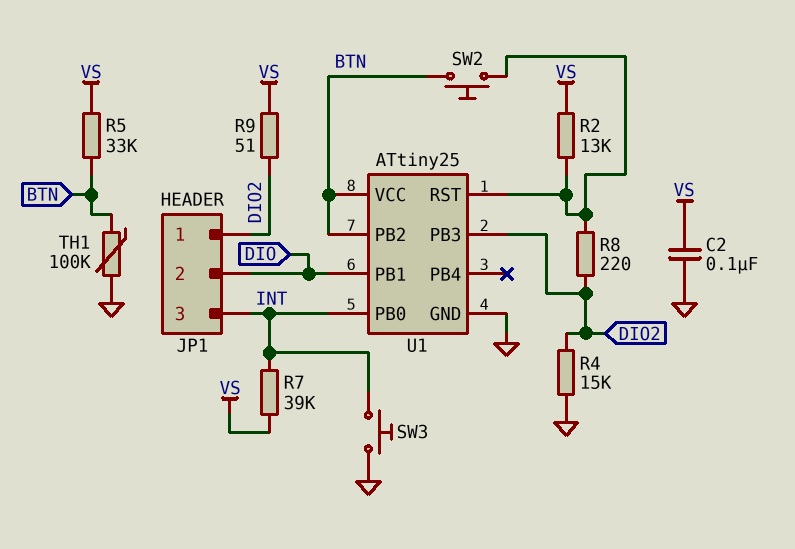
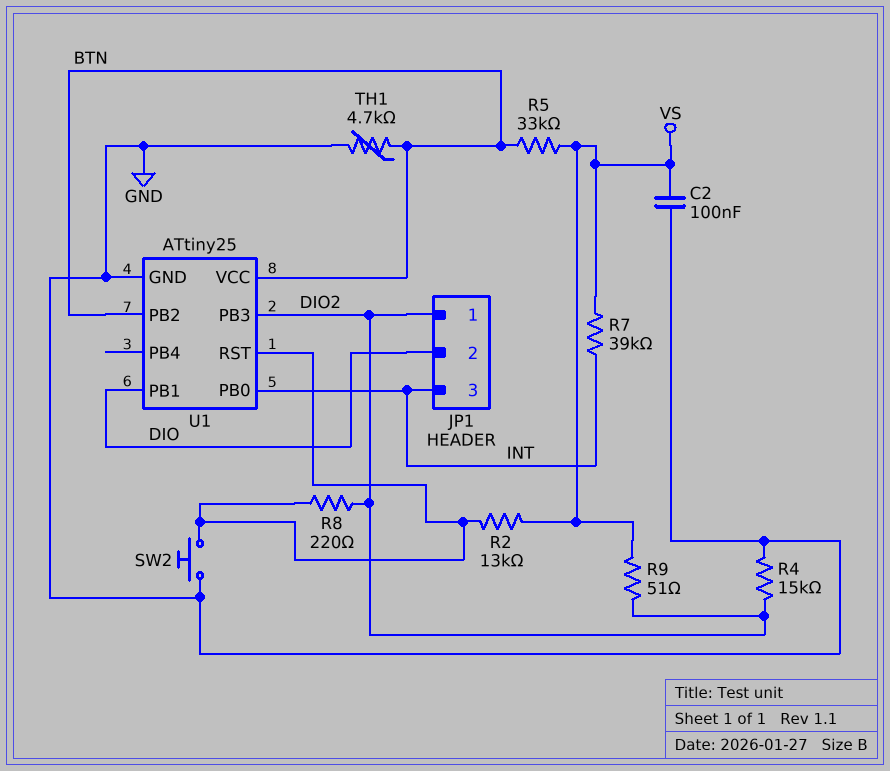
SW2: button (BTN, U1/RST) -> button (GND, U1/RST)
SW3: button (GND, INT) -> none
TH1: 100k (BTN, GND) -> 4.7k (BTN, GND)

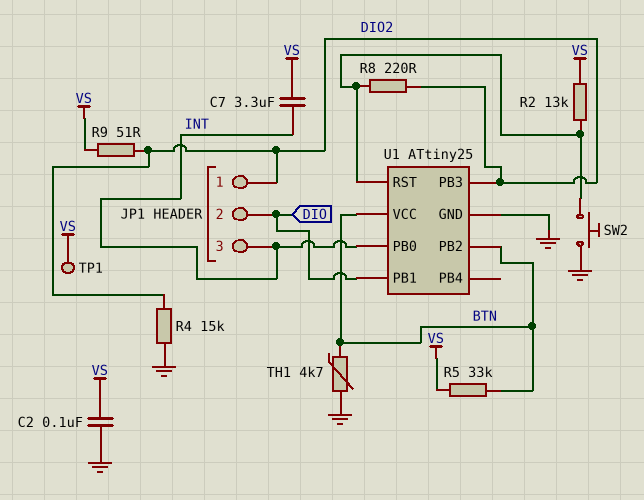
C7: none -> 3.3uF (INT, VS)
R7: 39k (INT, VS) -> none
TP1: none -> test point (VS)

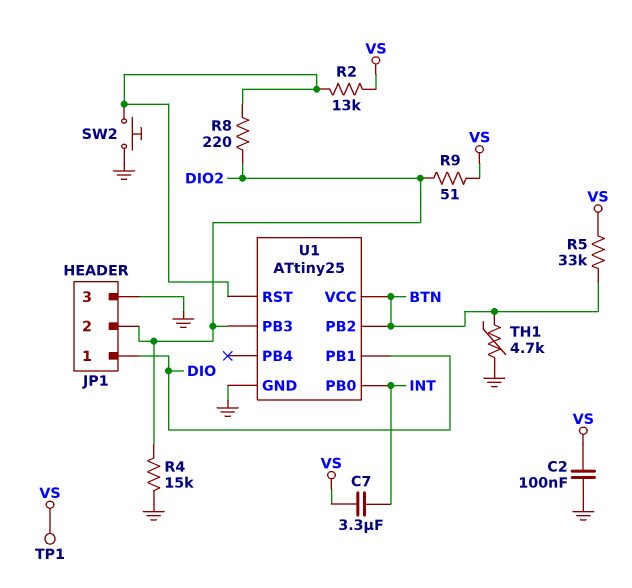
JP1 pin 1: DIO2 -> DIO
JP1 pin 2: DIO -> DIO2
JP1 pin 3: INT -> GND

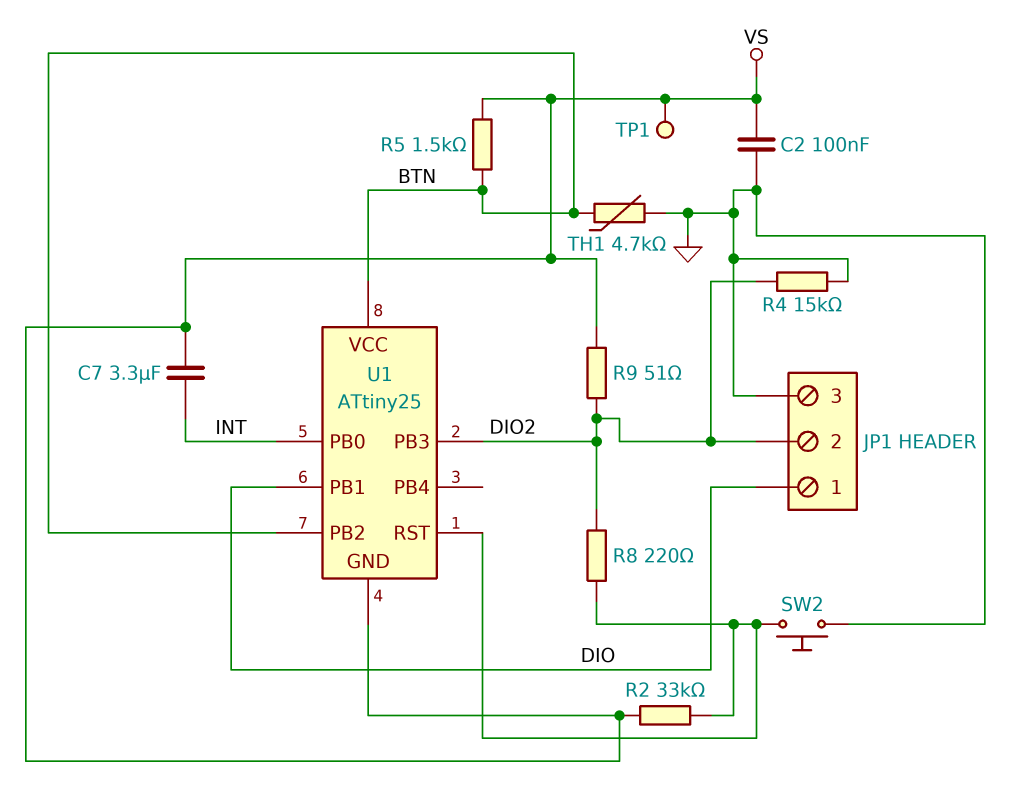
R2: 13k (U1/RST, VS) -> 33k (U1/RST, VS)
R5: 33k (BTN, VS) -> 1.5k (BTN, VS)
U1 pin GND: GND -> VS

